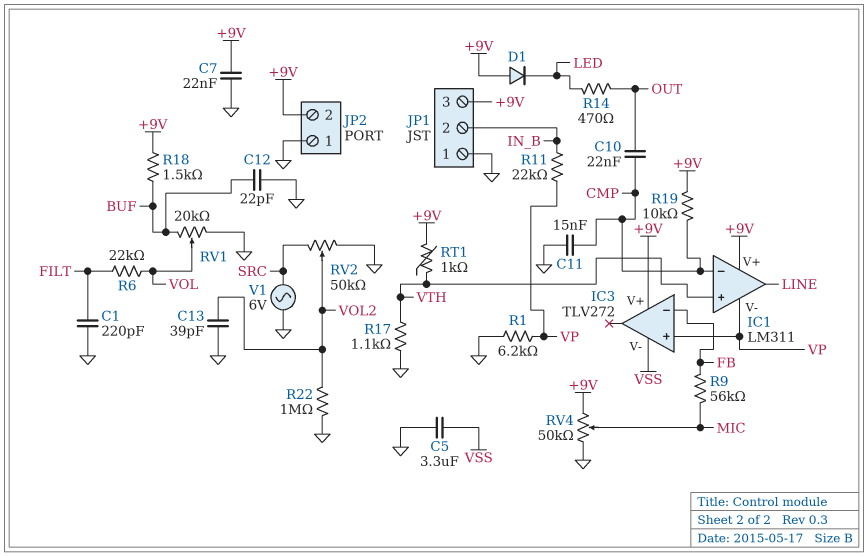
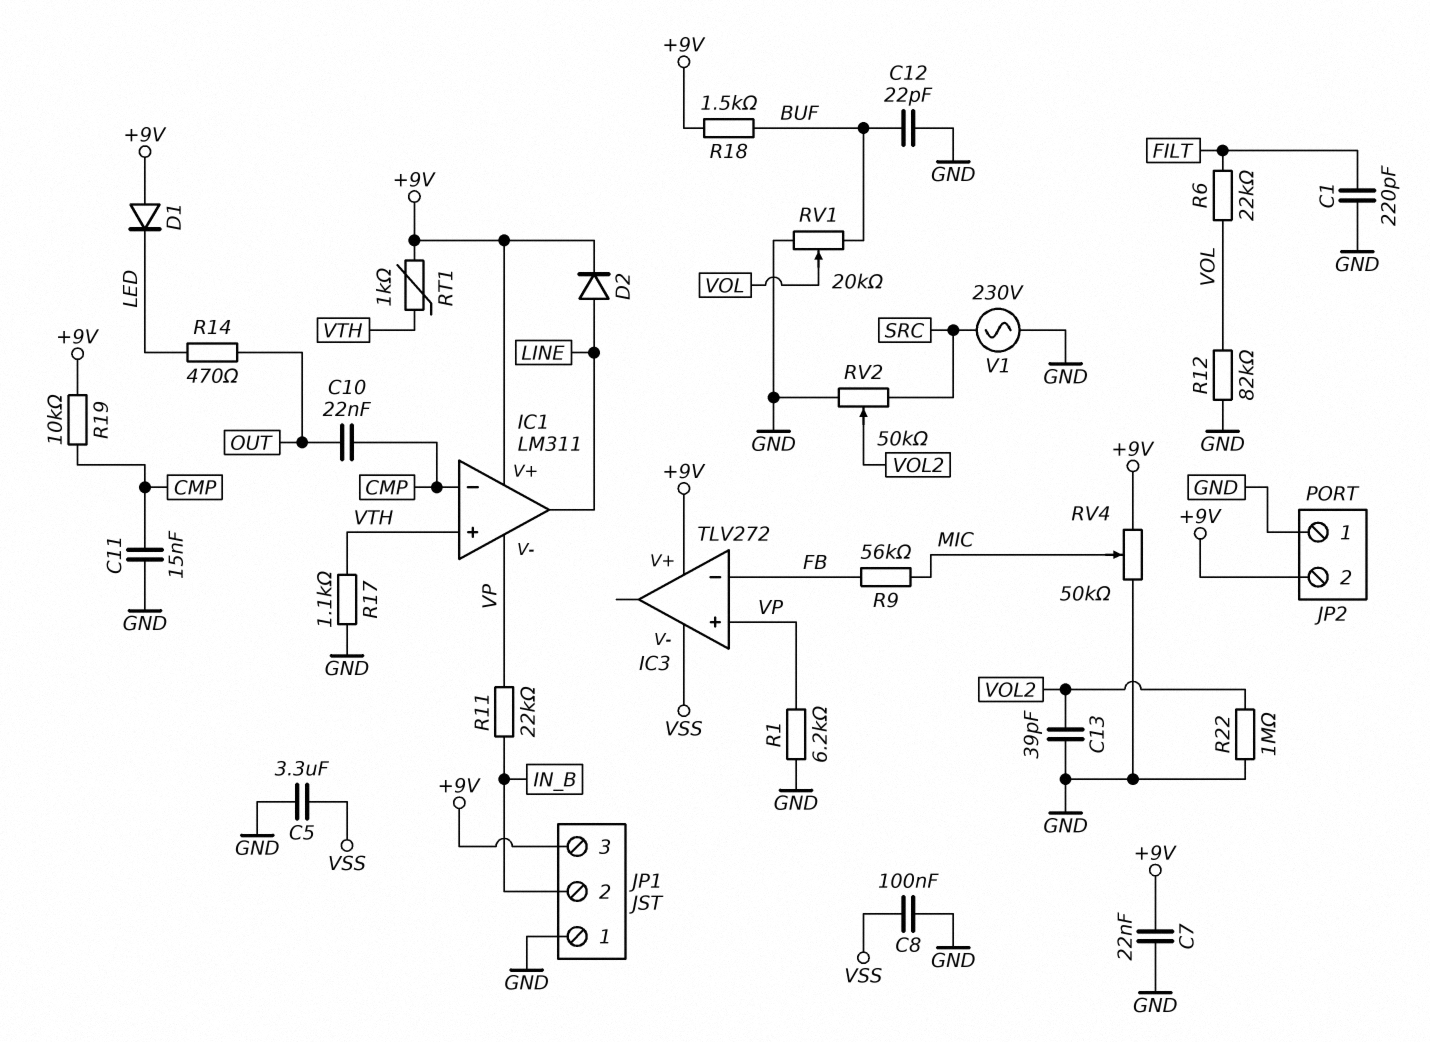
C8: none -> 100nF (GND, VSS)
D2: none -> diode (A LINE, K +9V)
R12: none -> 82k (GND, VOL)
V1: AC 6V (GND, SRC) -> AC 230V (GND, SRC)

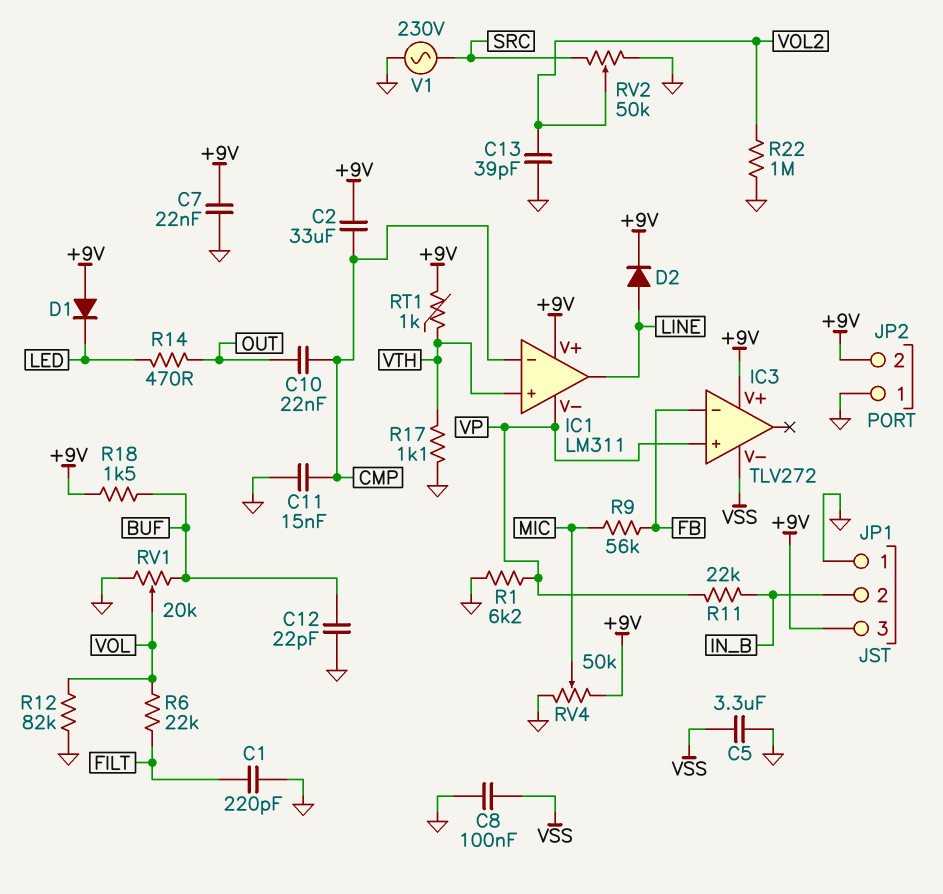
C2: none -> 33uF (+9V, CMP)
R19: 10k (+9V, CMP) -> none

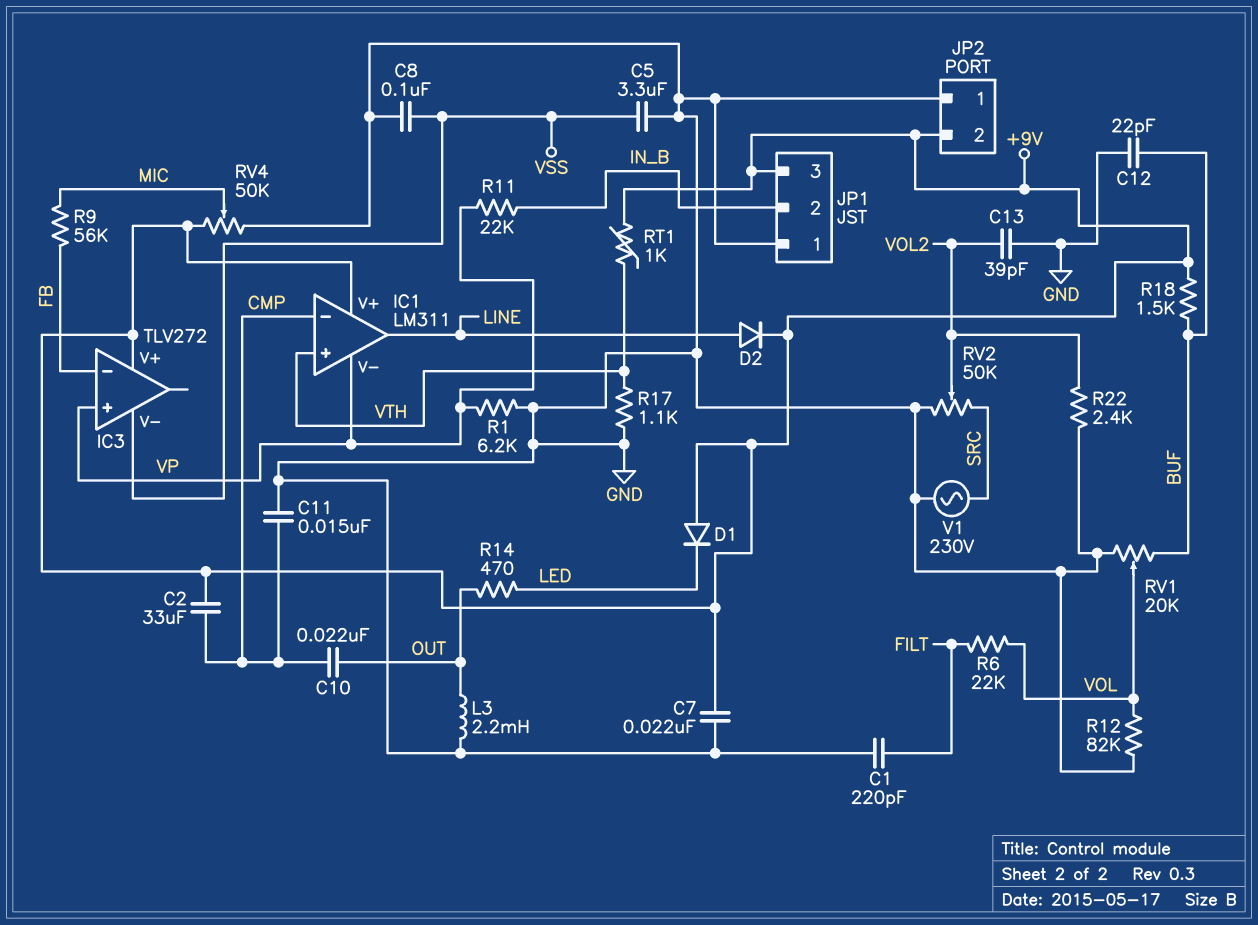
L3: none -> 2.2mH (GND, OUT)
R22: 1M (GND, VOL2) -> 2.4k (GND, VOL2)

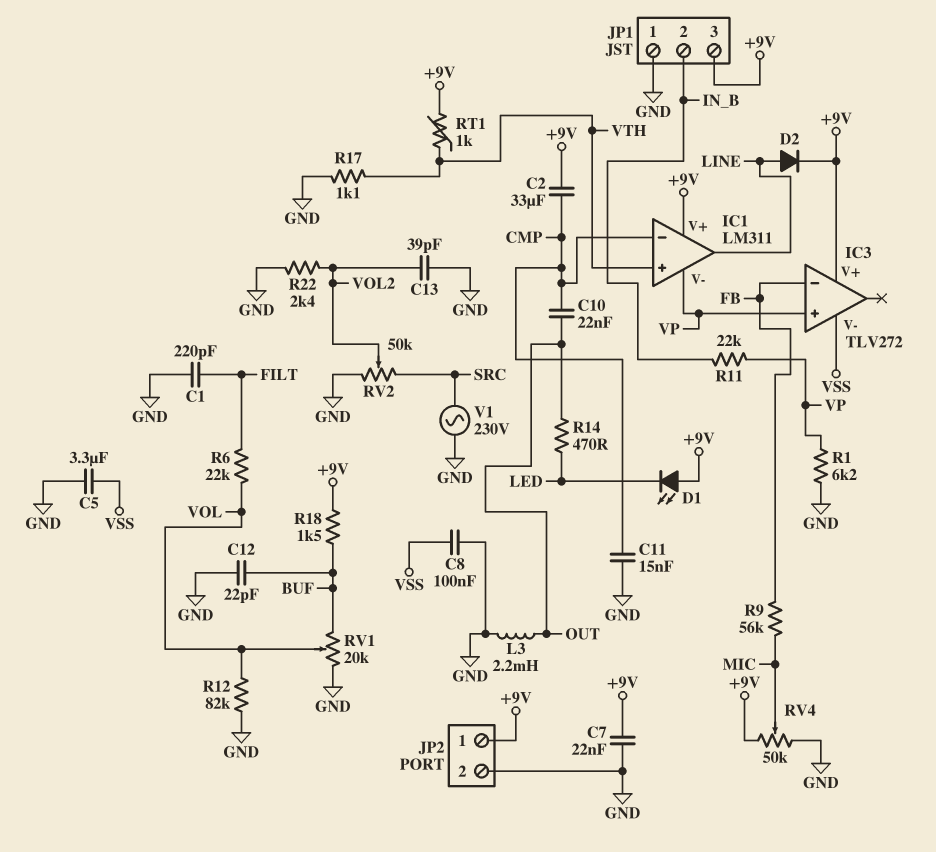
D1: diode (A +9V, K LED) -> LED (A +9V, K LED)
JP2 pin 1: GND -> +9V
JP2 pin 2: +9V -> GND

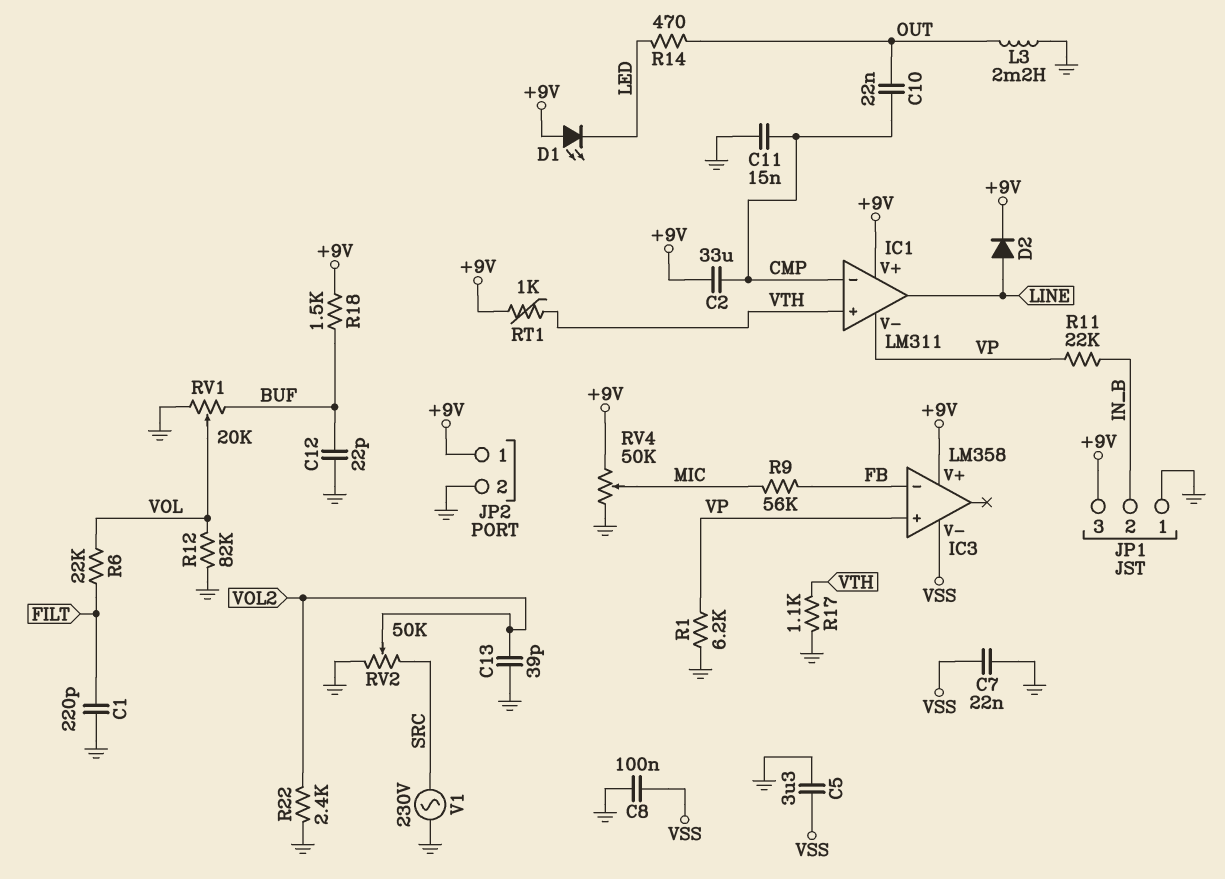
C7: 22nF (+9V, GND) -> 22nF (GND, VSS)
IC3: TLV272 -> LM358

